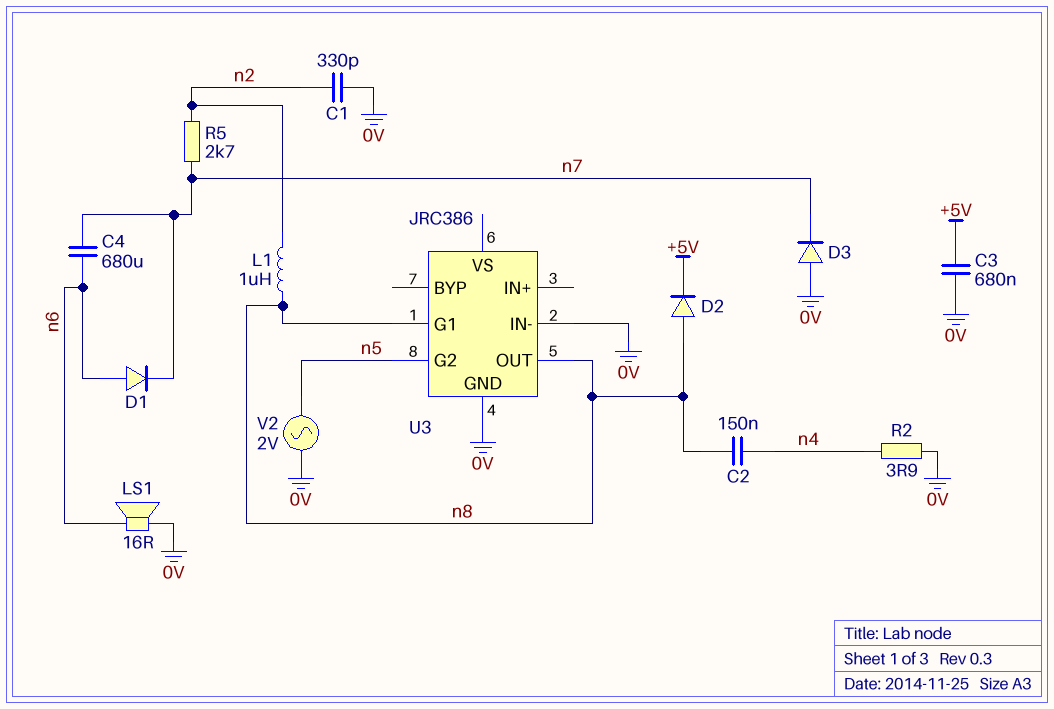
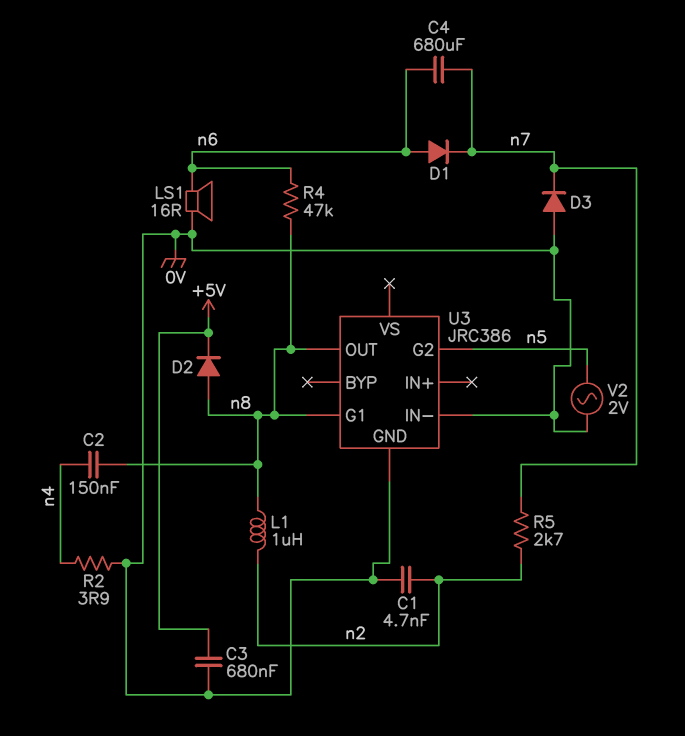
C1: 330pF (0V, n2) -> 4.7nF (0V, n2)
R4: none -> 47k (n6, n8)

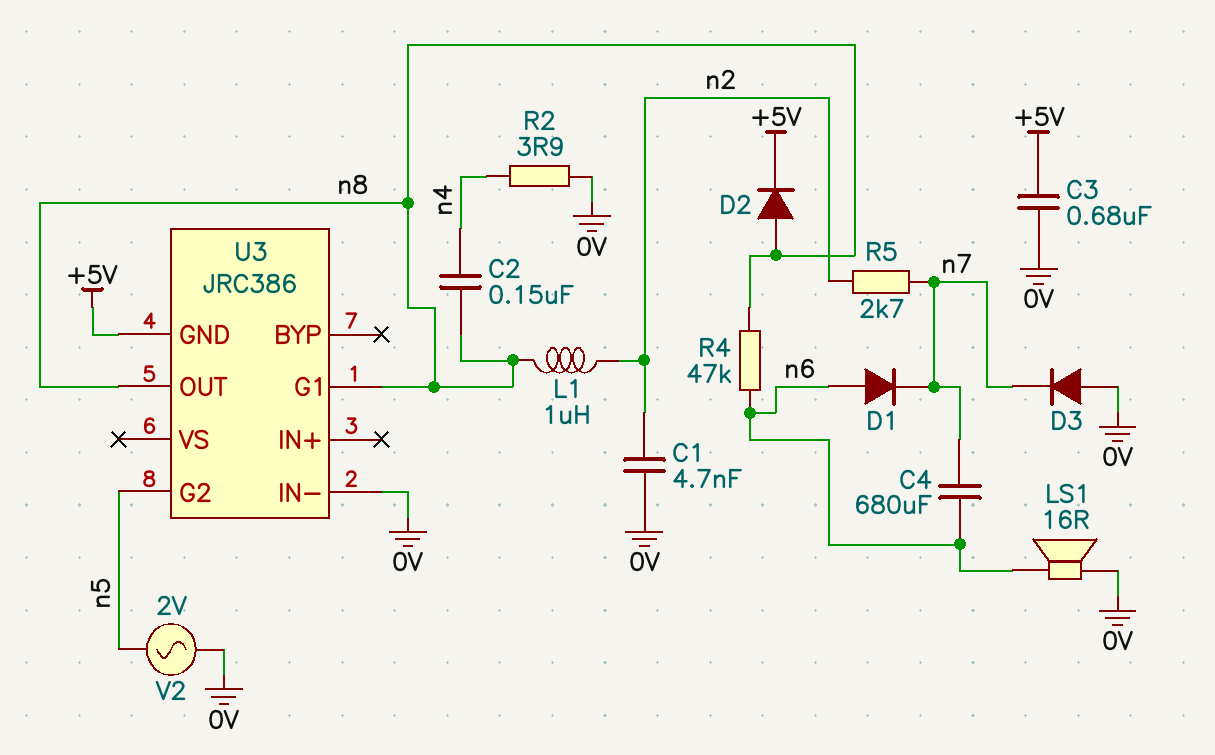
U3 pin GND: 0V -> +5V

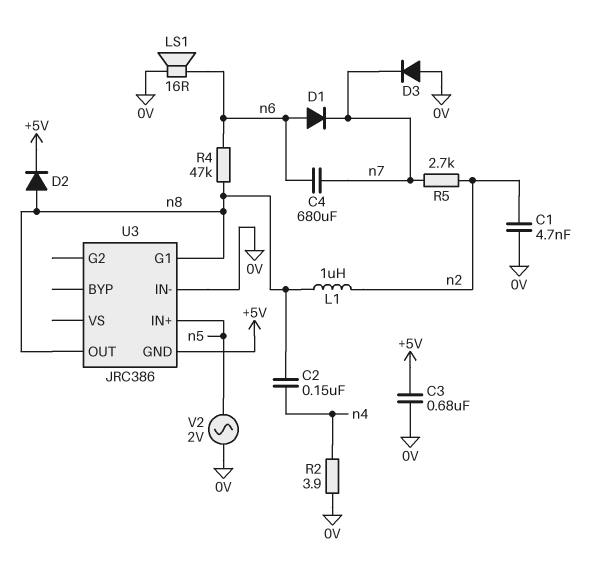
U3 pin G2: n5 -> none
U3 pin IN+: none -> n5

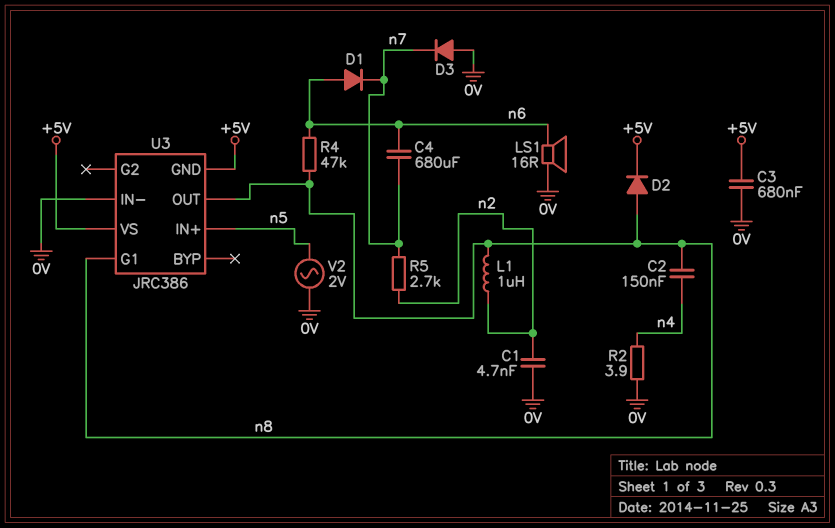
U3 pin VS: none -> +5V

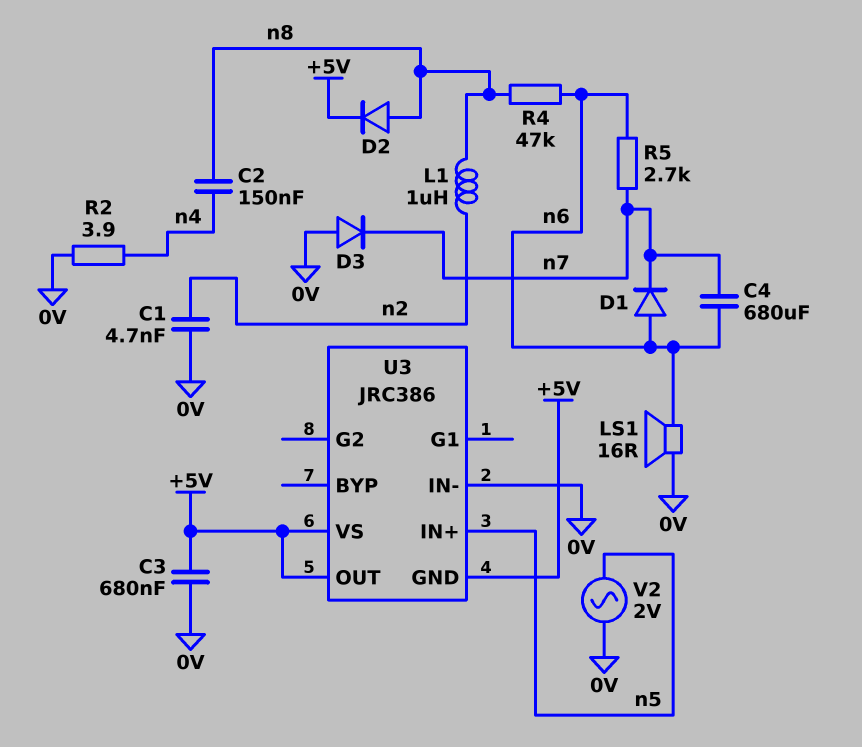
R5: 2.7k (n2, n7) -> 2.7k (n6, n7)
U3 pin G1: n8 -> none
U3 pin OUT: n8 -> +5V

